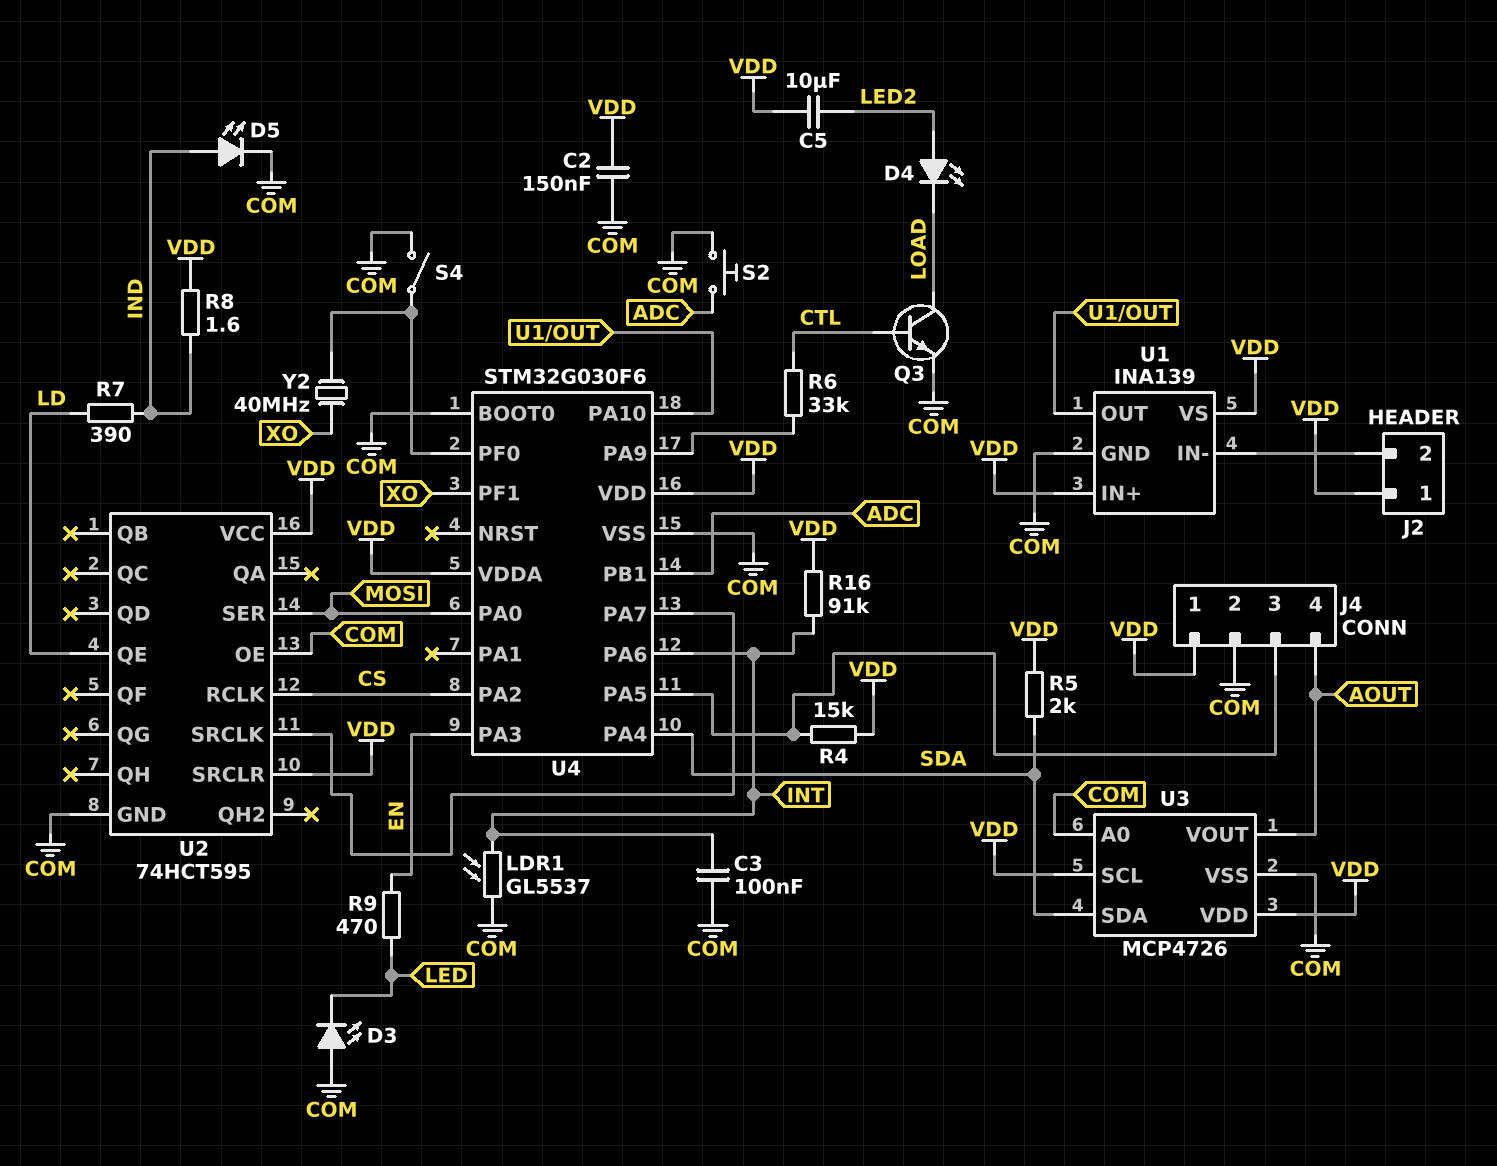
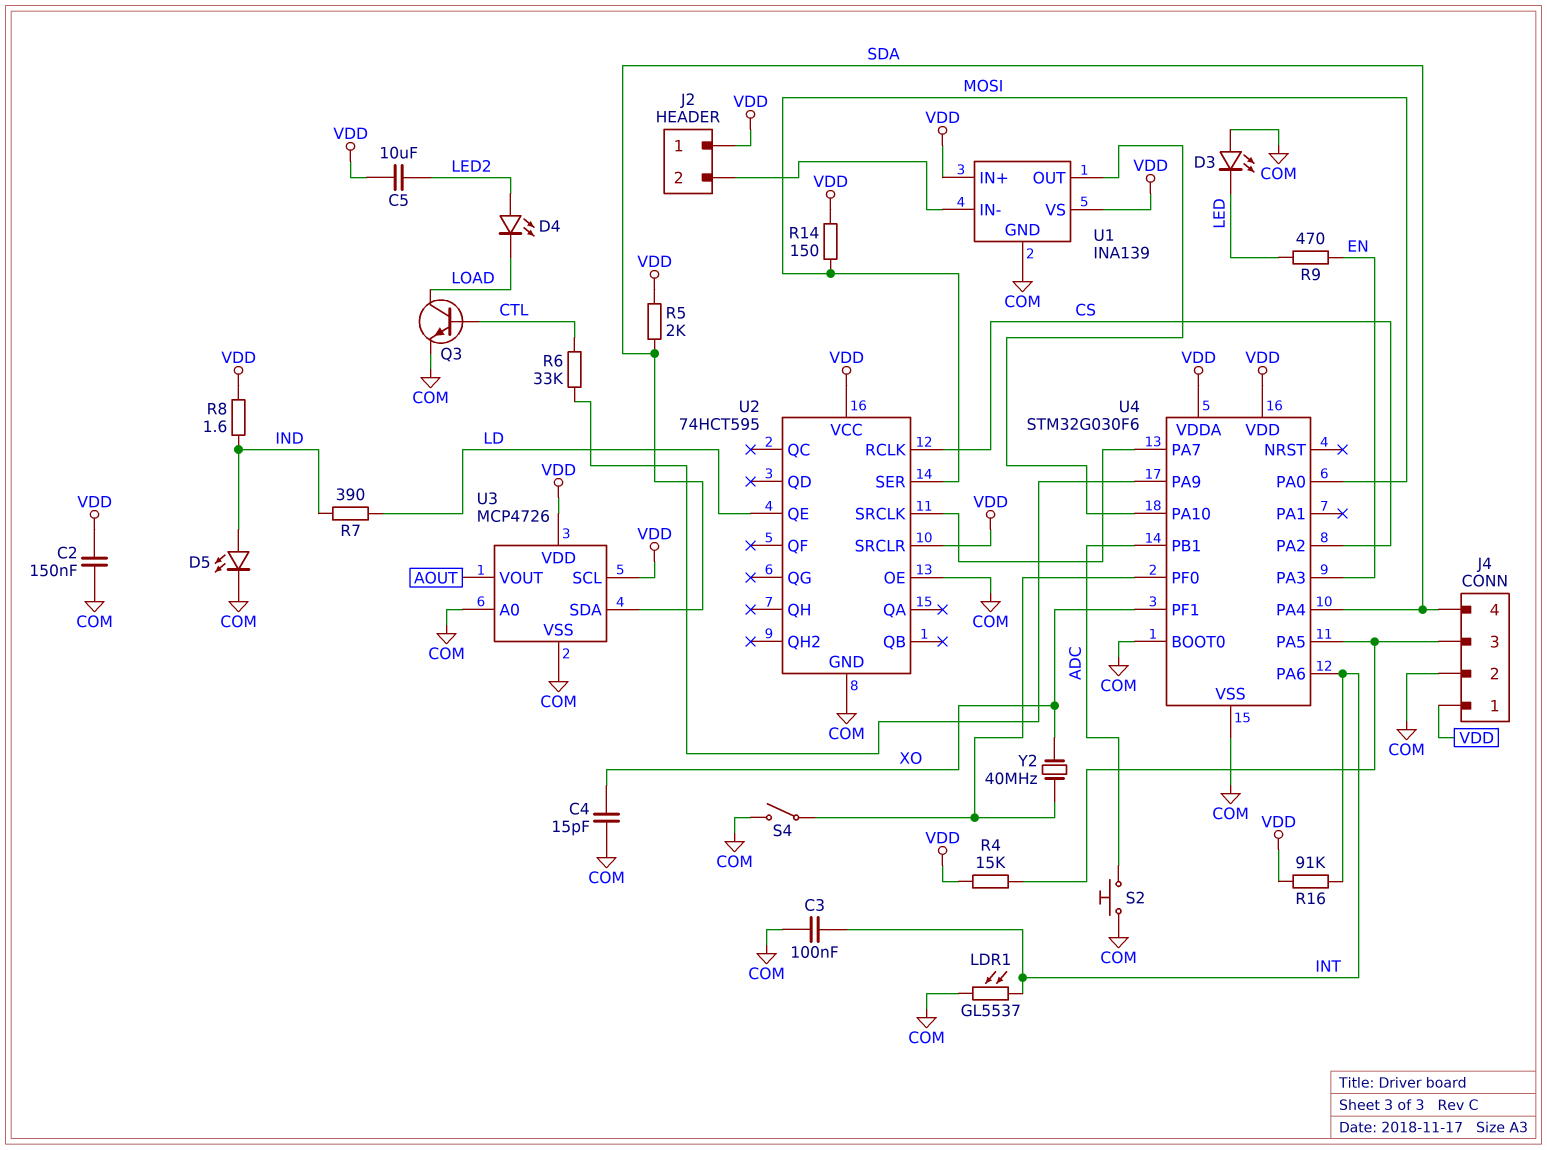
C4: none -> 15pF (COM, XO)
J4 pin 4: AOUT -> SDA
R14: none -> 150 (MOSI, VDD)

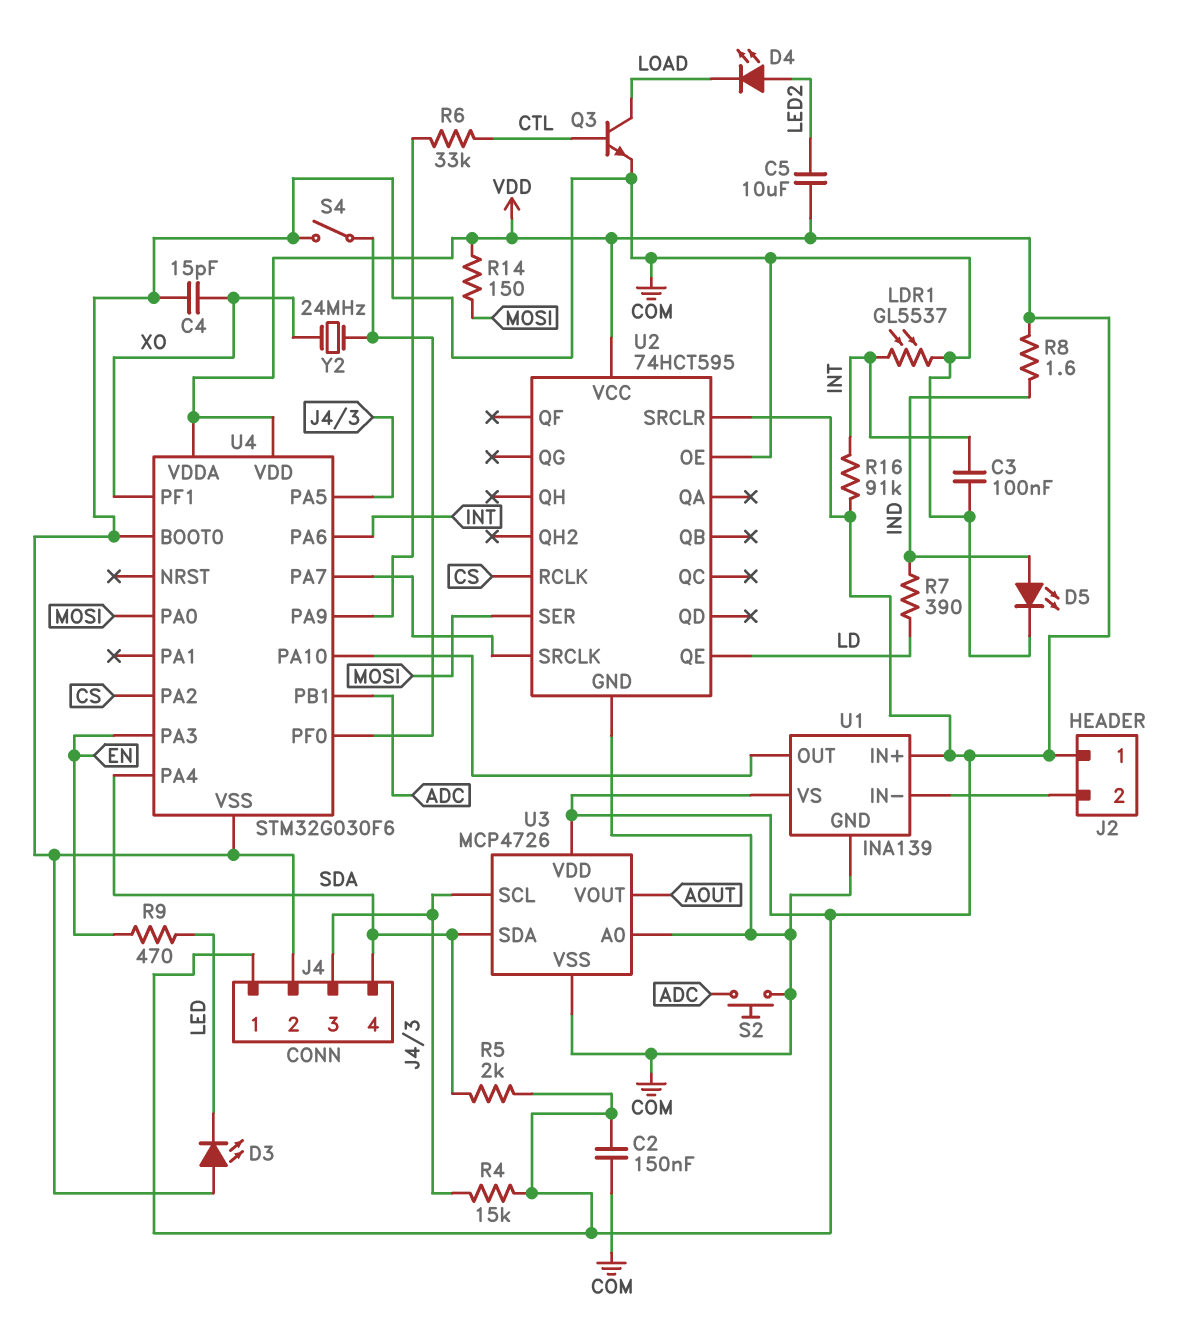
U3 pin SCL: VDD -> J4/3
Y2: 40MHz (U4/PF0, XO) -> 24MHz (U4/PF0, XO)

